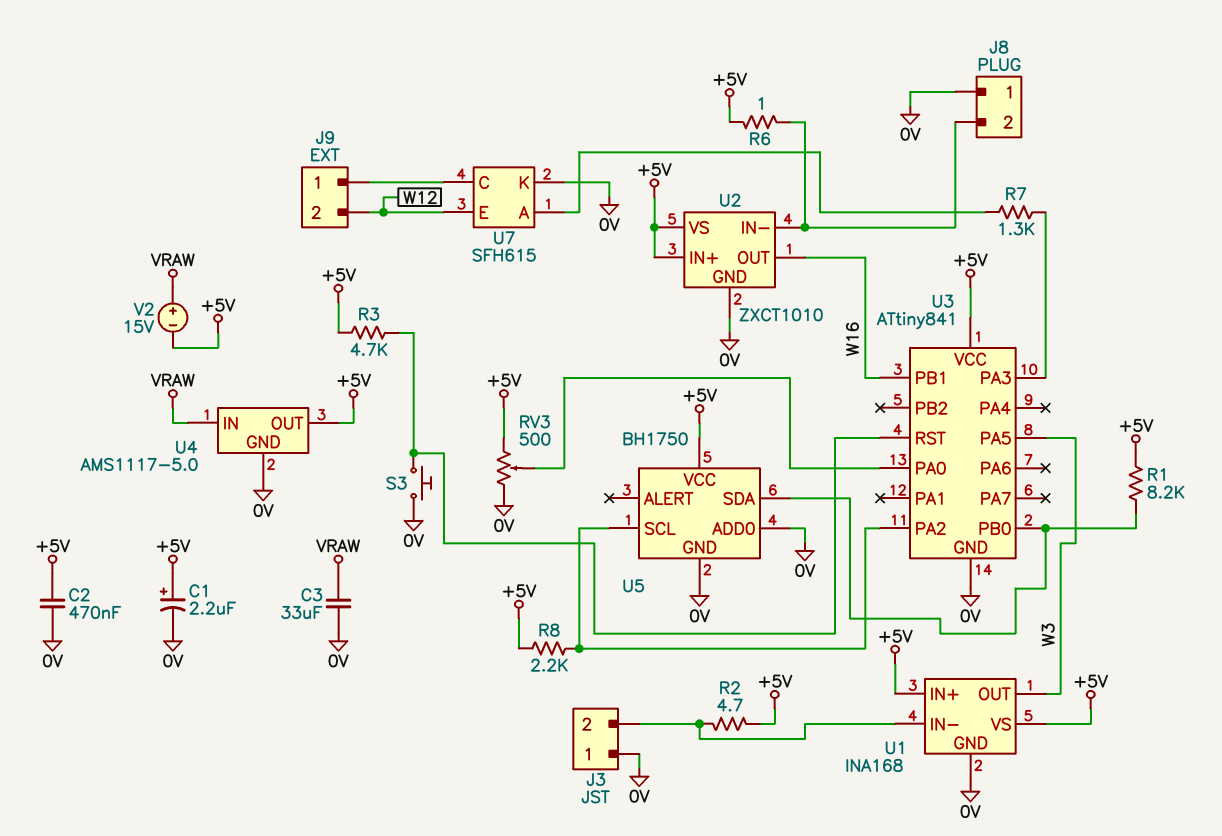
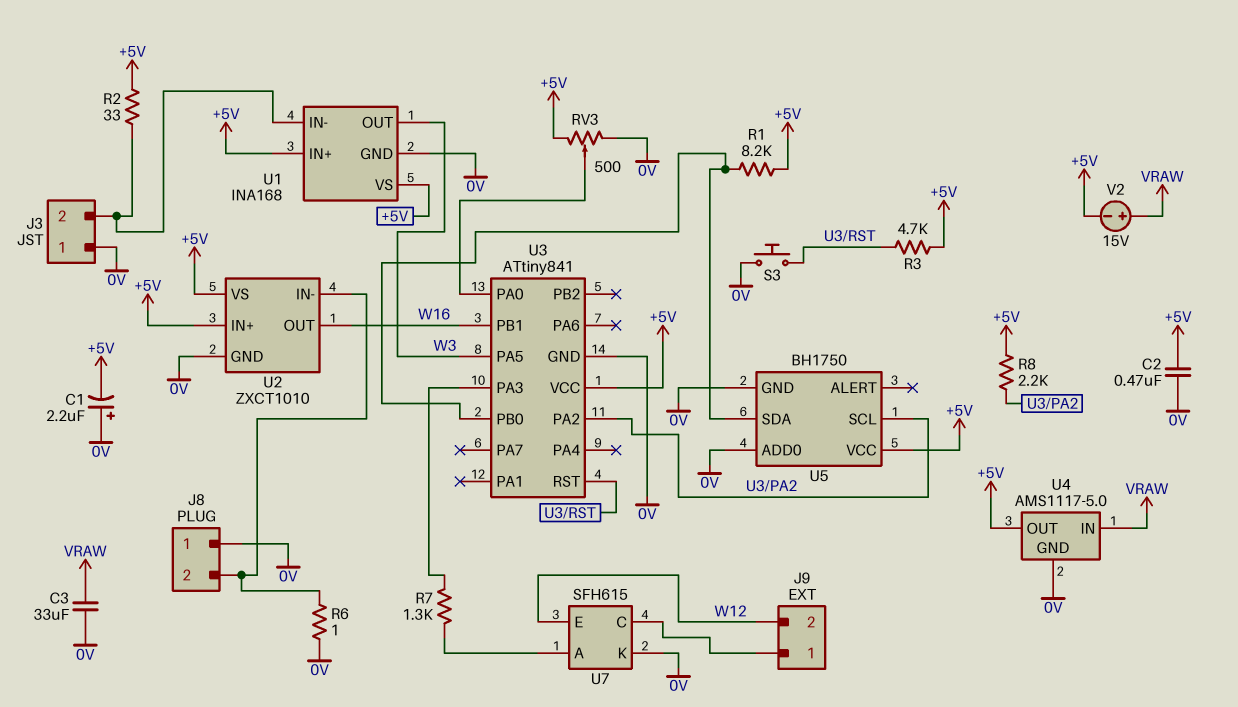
C1: 2.2uF (plus +5V, minus 0V) -> 2.2uF (plus 0V, minus +5V)
R2: 4.7 (+5V, J3/2) -> 33 (+5V, J3/2)
R6: 1 (+5V, J8/2) -> 1 (0V, J8/2)

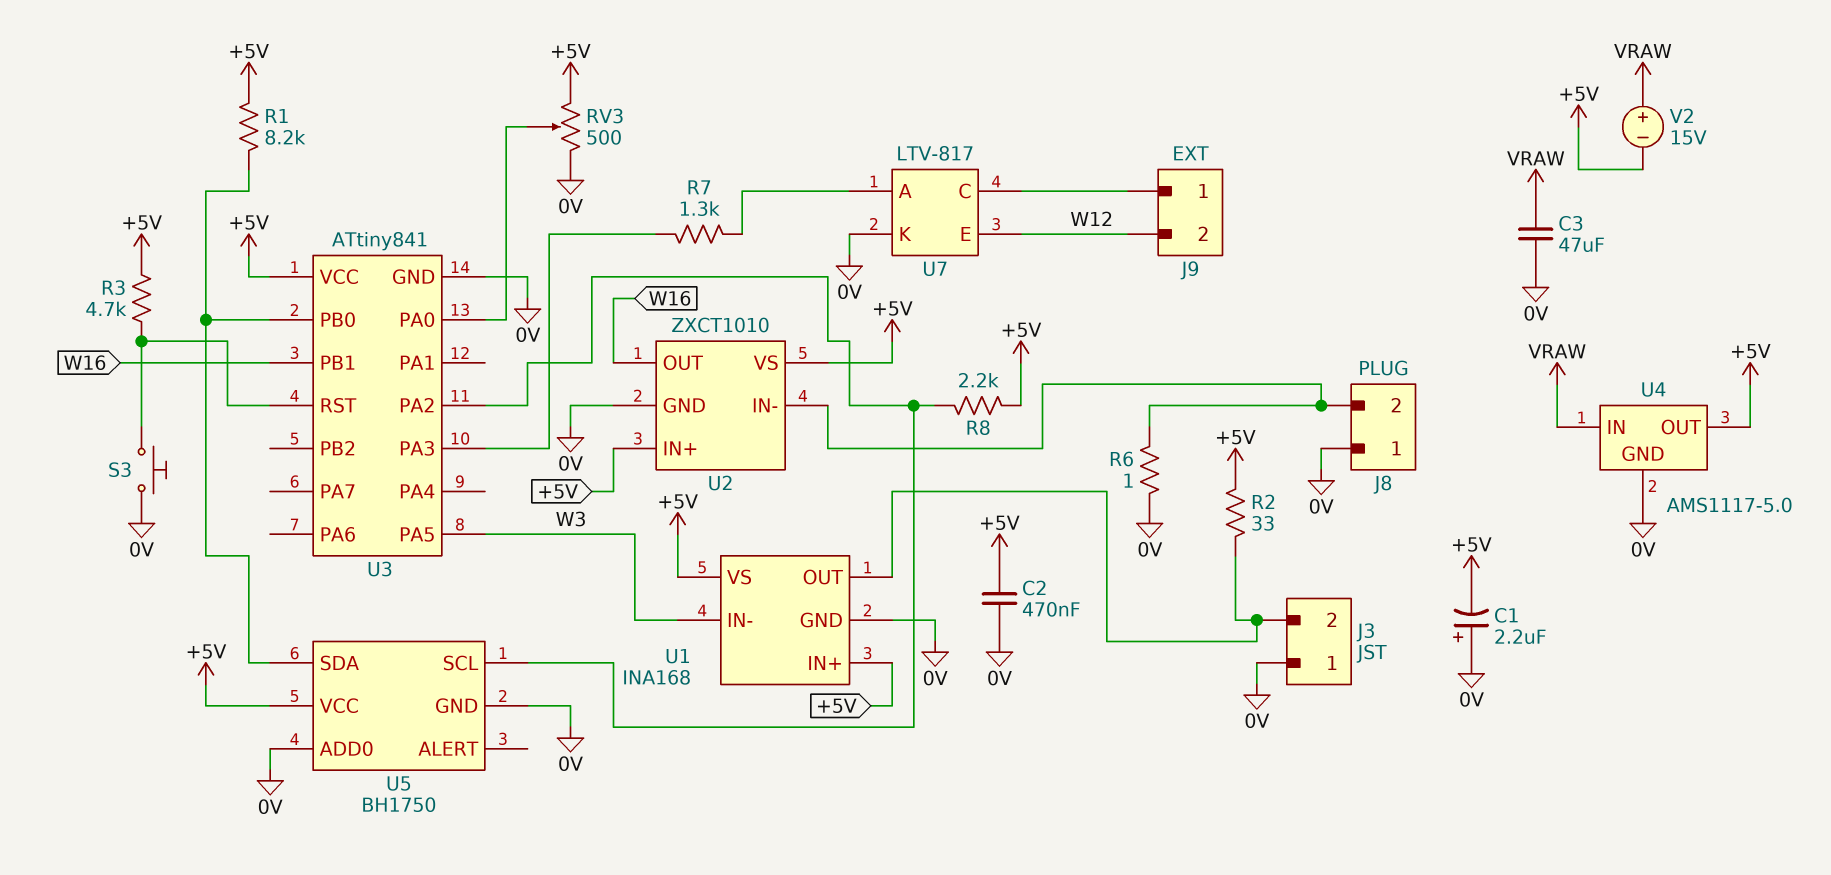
C3: 33uF (0V, VRAW) -> 47uF (0V, VRAW)
U1 pin IN-: J3/2 -> W3
U1 pin OUT: W3 -> J3/2
U7: SFH615 -> LTV-817

